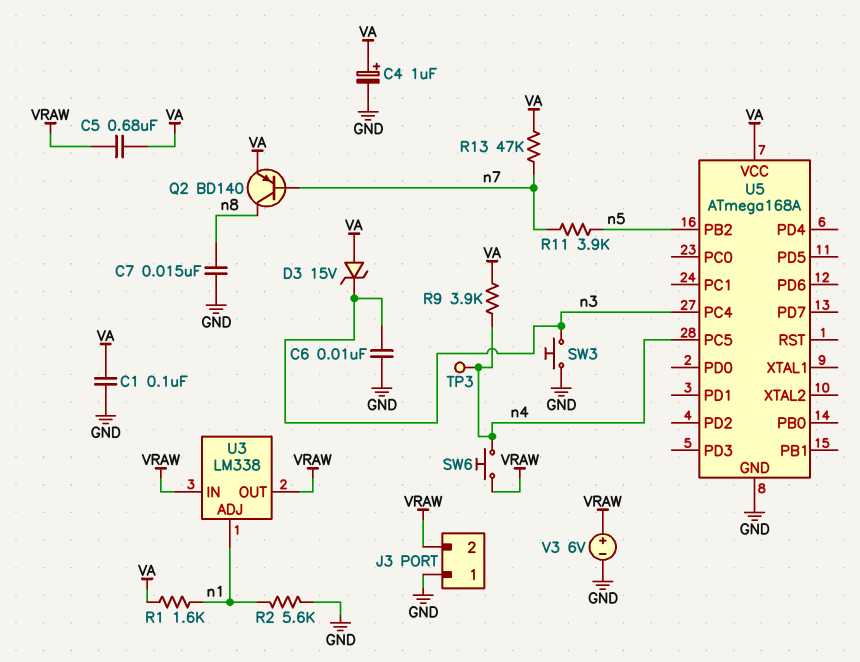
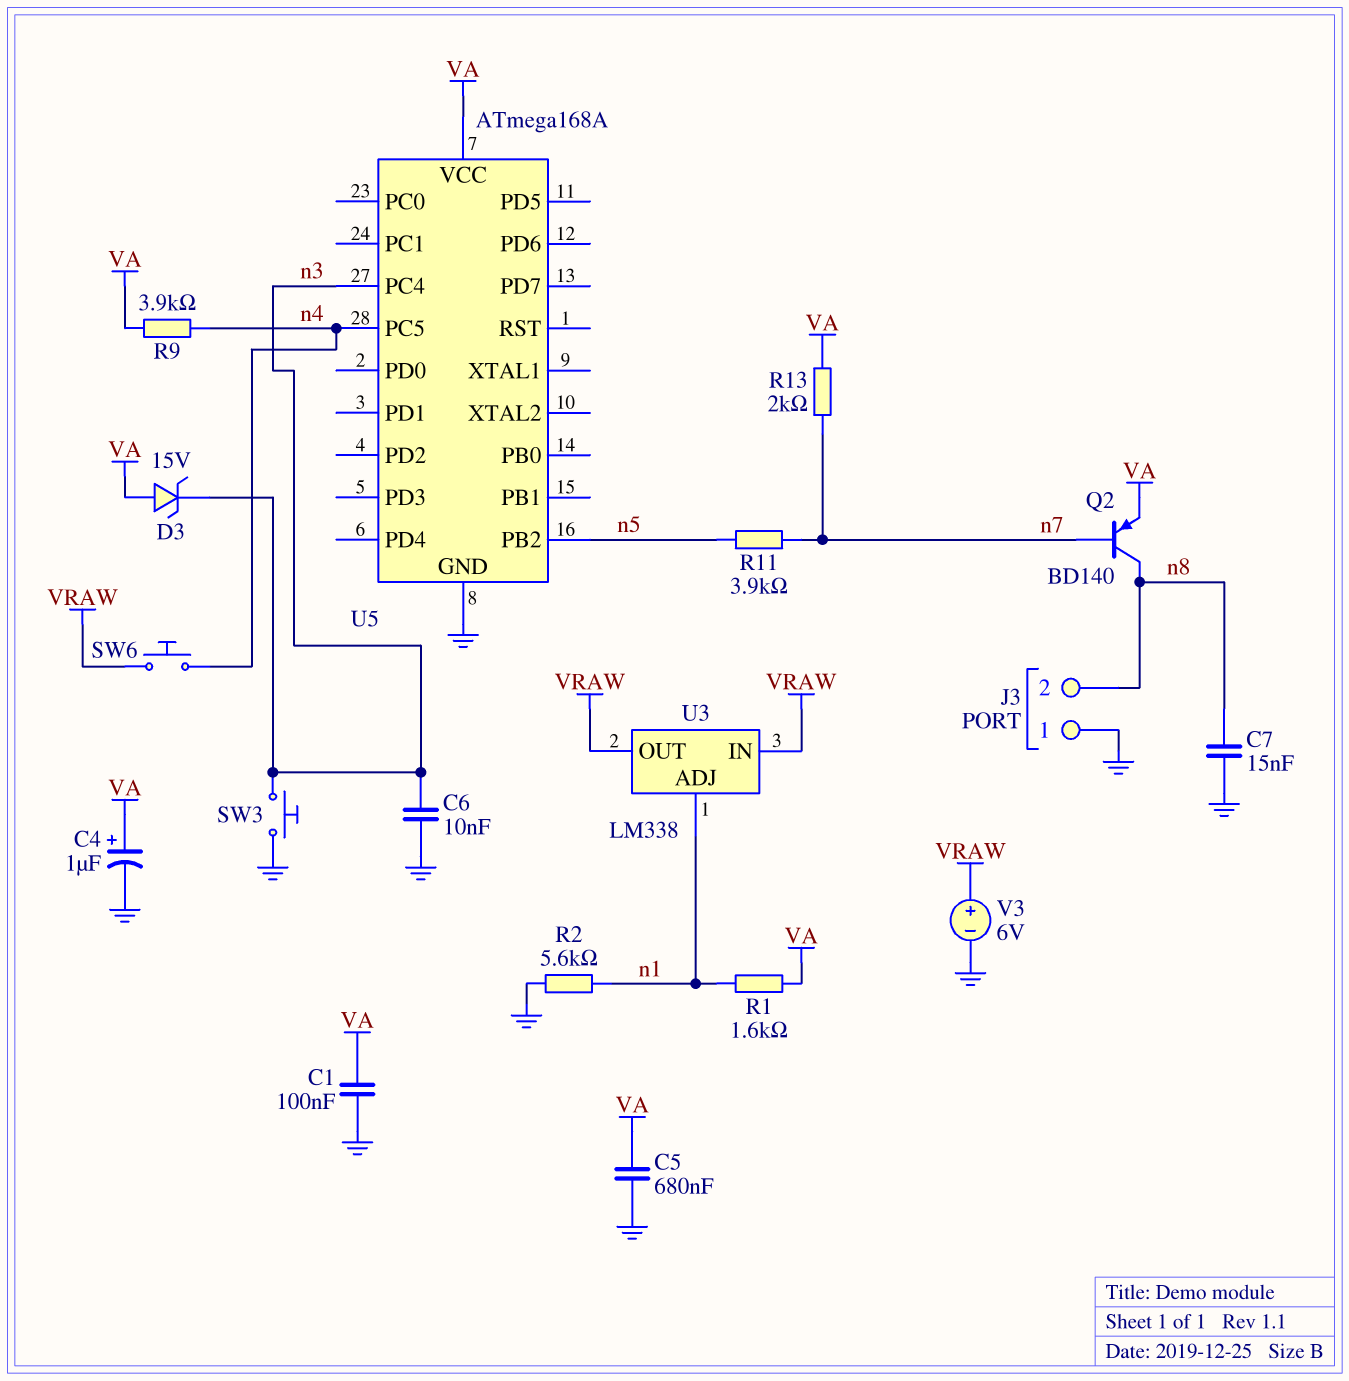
C5: 680nF (VA, VRAW) -> 680nF (GND, VA)
J3 pin 2: VRAW -> n8
R13: 47k (VA, n7) -> 2k (VA, n7)
TP3: test point (n4) -> none

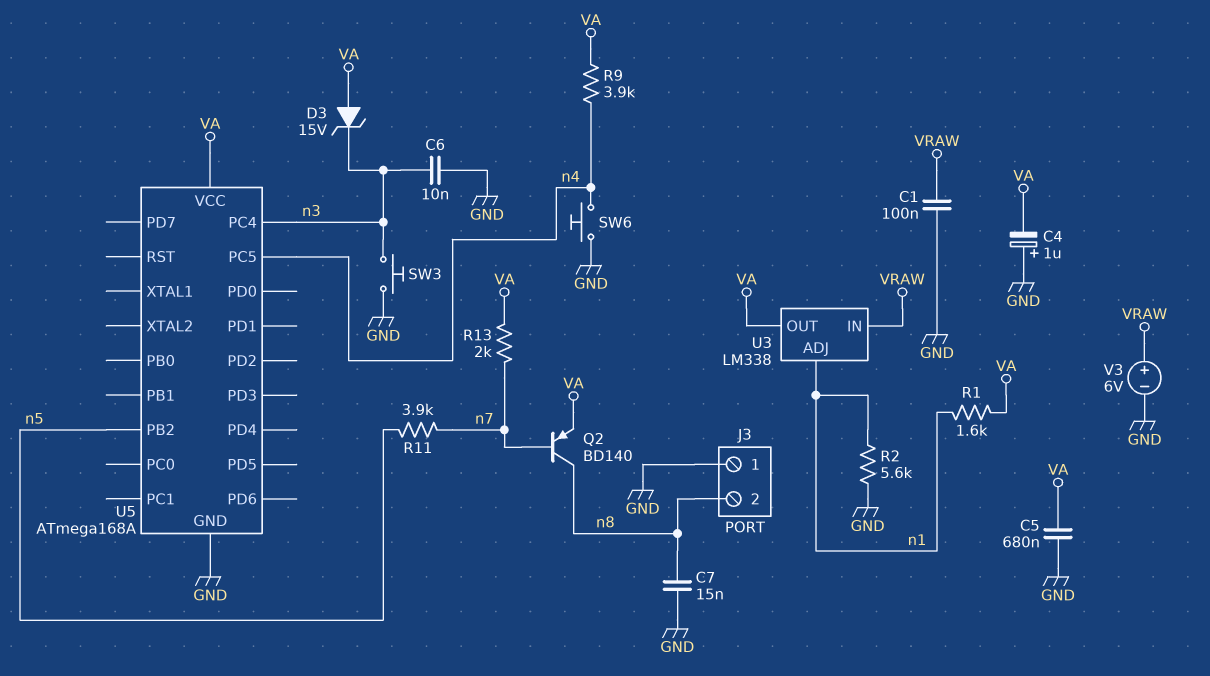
C1: 100nF (GND, VA) -> 100nF (GND, VRAW)
C4: 1uF (plus VA, minus GND) -> 1uF (plus GND, minus VA)
SW6: button (VRAW, n4) -> button (GND, n4)
U3 pin OUT: VRAW -> VA

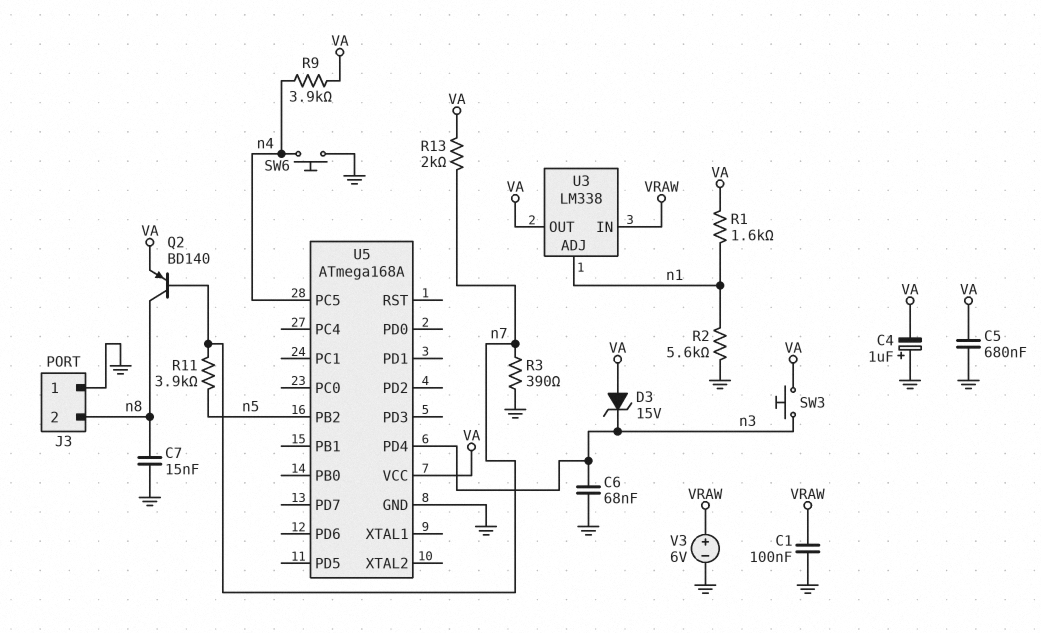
C6: 10nF (GND, n3) -> 68nF (GND, n3)
R3: none -> 390 (GND, n7)
SW3: button (GND, n3) -> button (VA, n3)
U5 pin PC4: n3 -> none
U5 pin PD4: none -> n3

